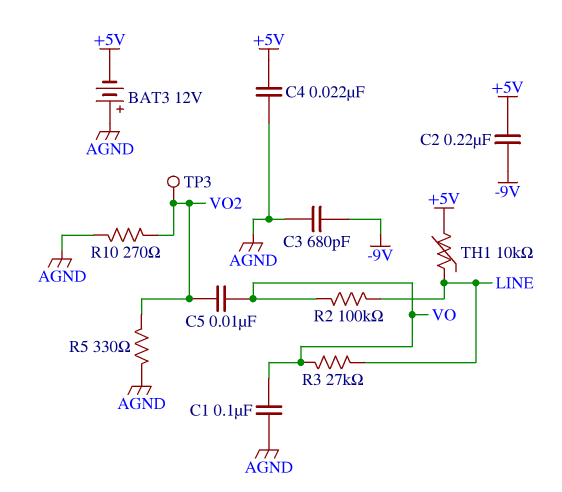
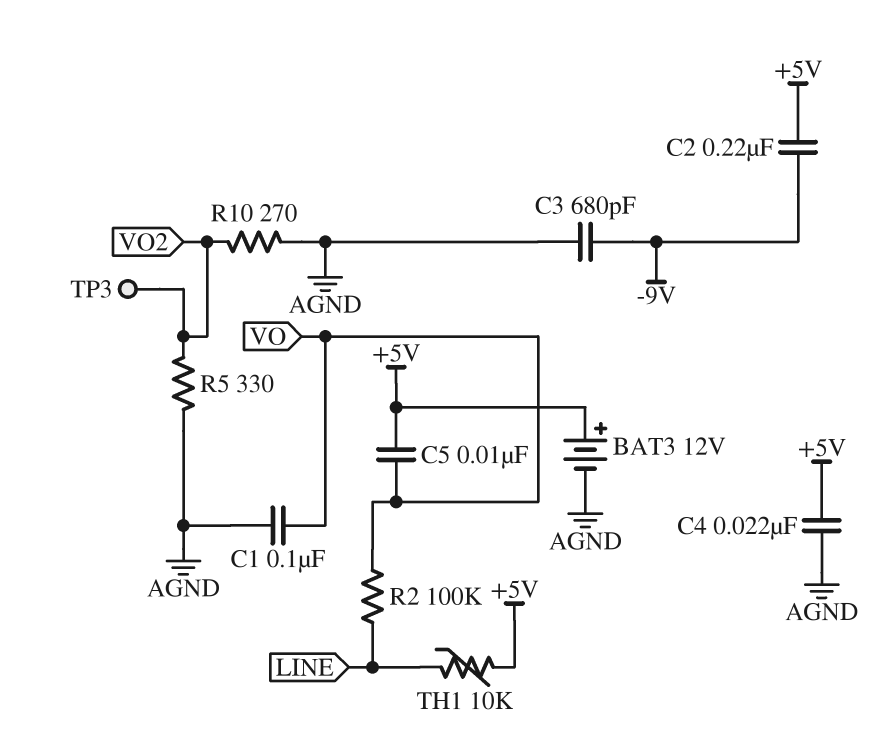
BAT3: 12V (plus AGND, minus +5V) -> 12V (plus +5V, minus AGND)
C5: 10nF (VO, VO2) -> 10nF (+5V, VO)
R3: 27k (LINE, VO) -> none

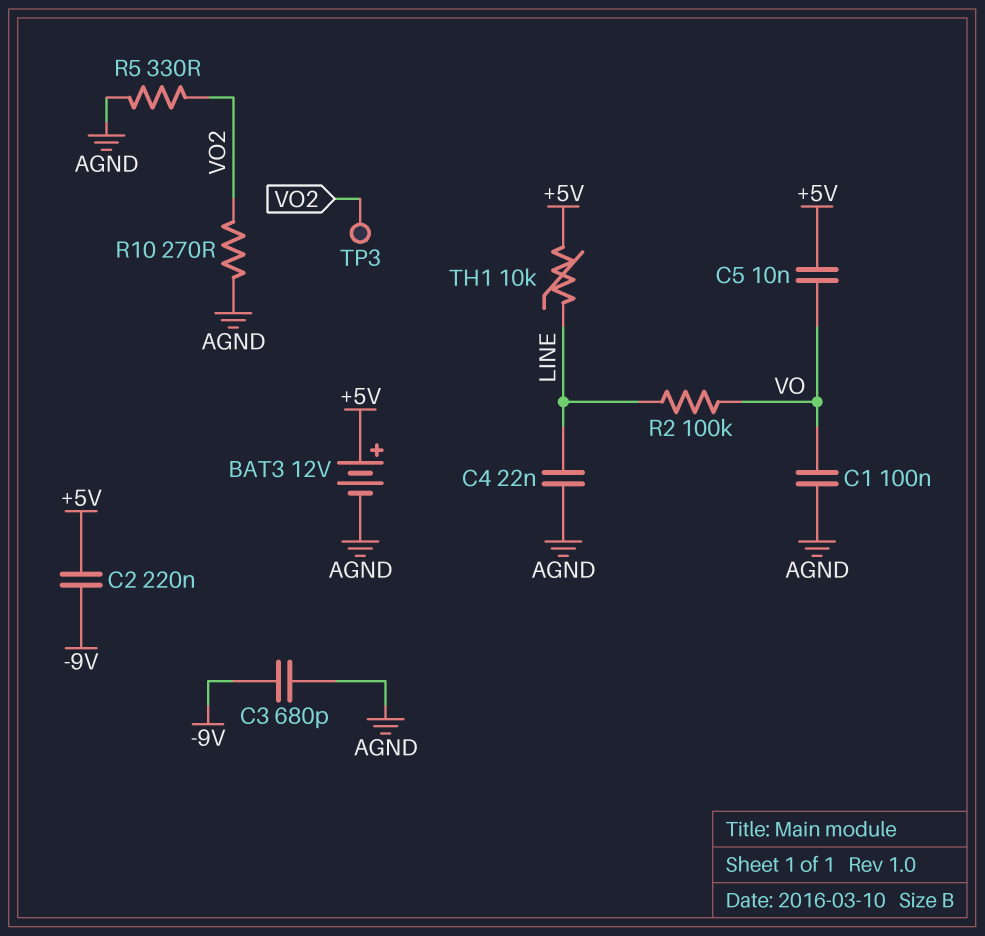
C4: 22nF (+5V, AGND) -> 22nF (AGND, LINE)

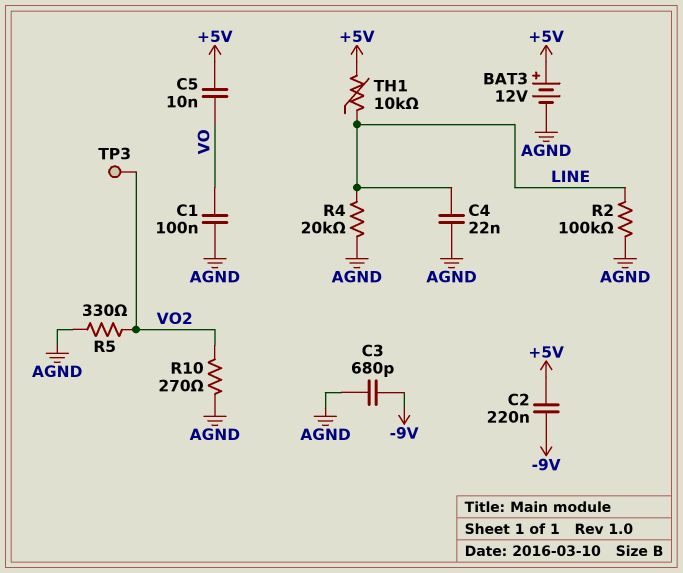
R2: 100k (LINE, VO) -> 100k (AGND, LINE)
R4: none -> 20k (AGND, LINE)

